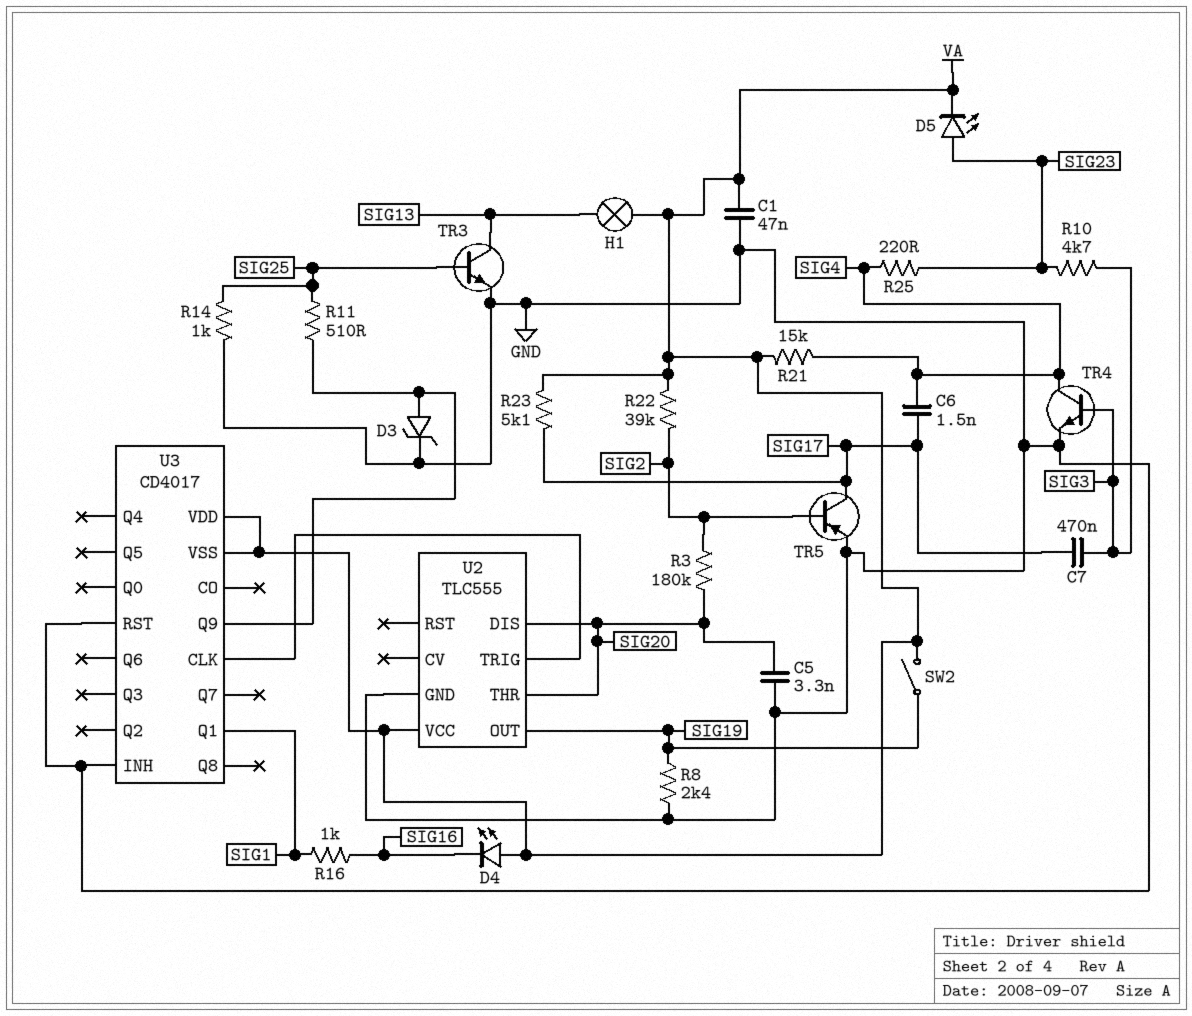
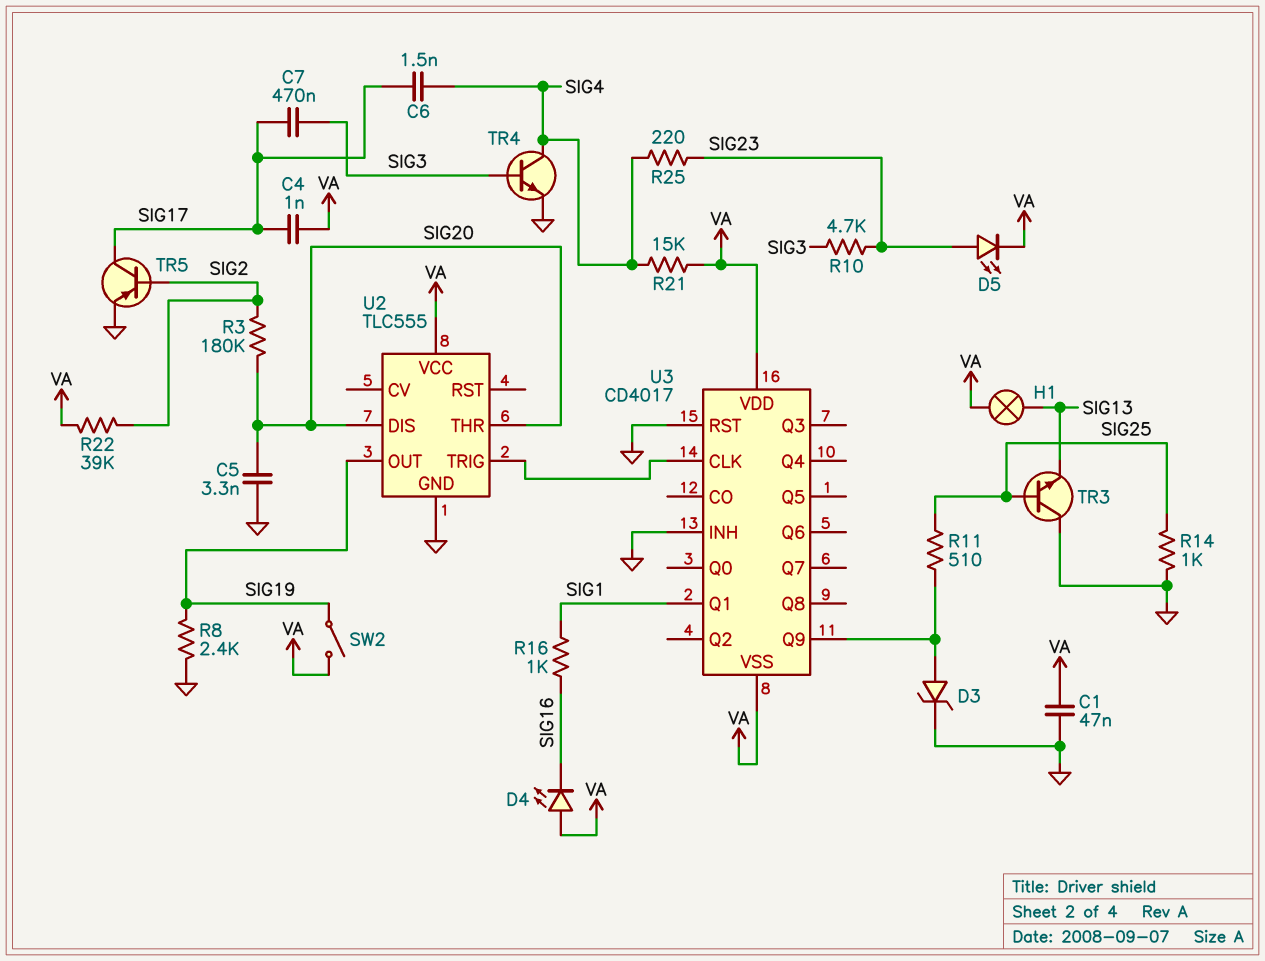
C4: none -> 1nF (SIG17, VA)
R23: 5.1k (SIG17, VA) -> none
TR3: NPN (B SIG25, C SIG13, E GND) -> NPN (B SIG25, C GND, E SIG13)

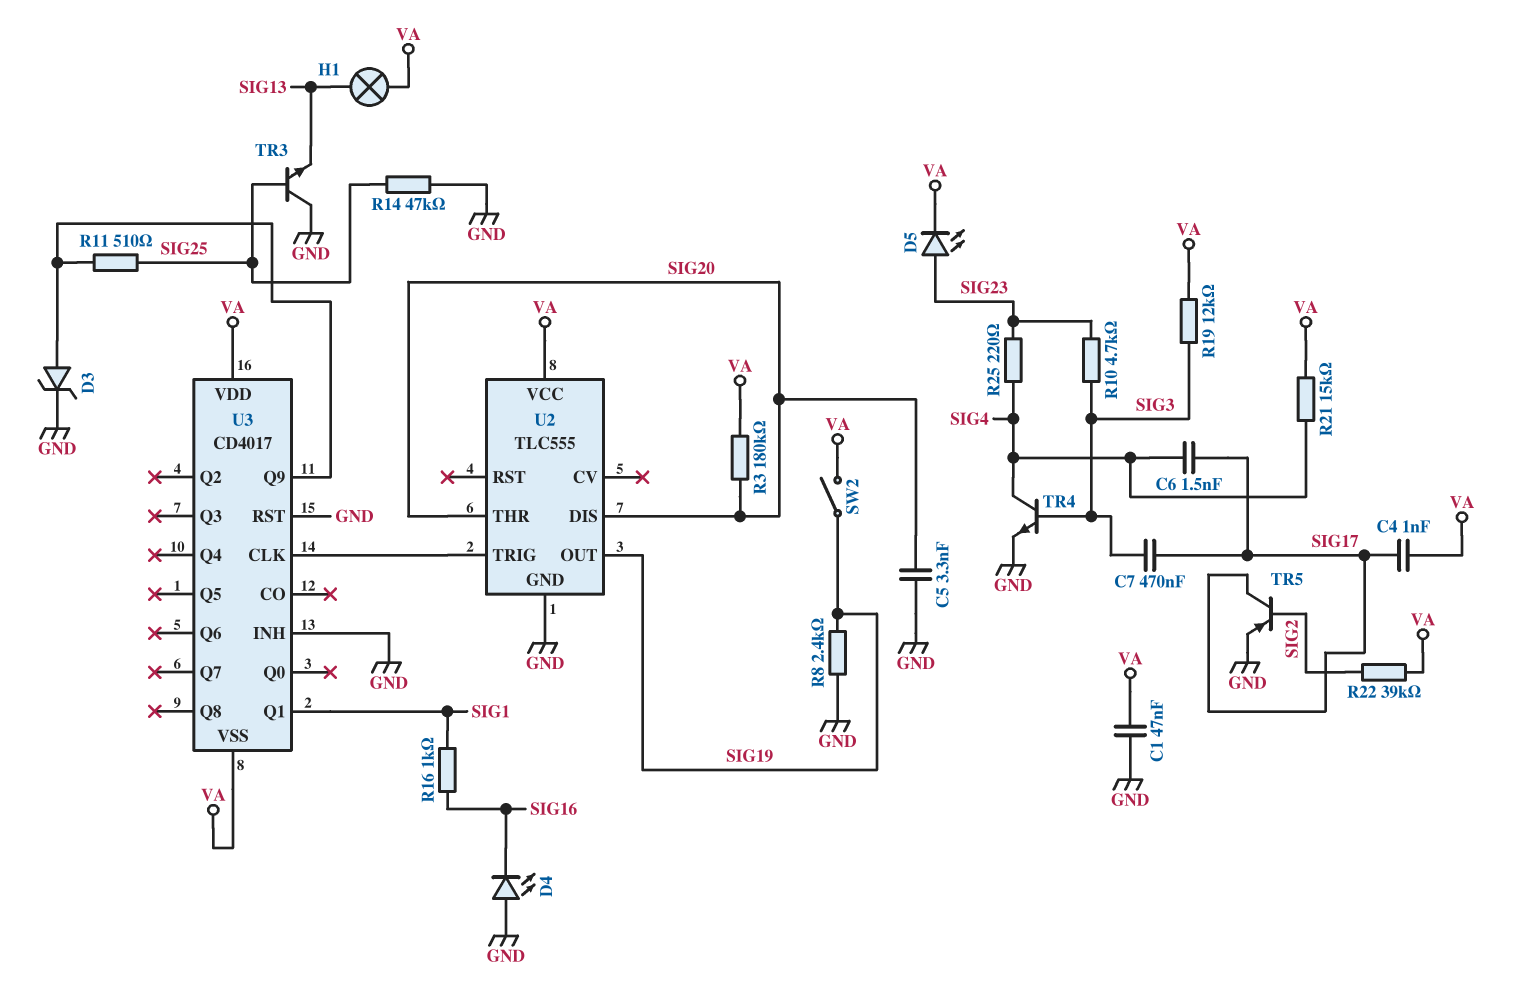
D4: LED (A VA, K SIG16) -> LED (A GND, K SIG16)
R3: 180k (SIG2, SIG20) -> 180k (SIG20, VA)
R14: 1k (GND, SIG25) -> 47k (GND, SIG25)
R19: none -> 12k (SIG3, VA)

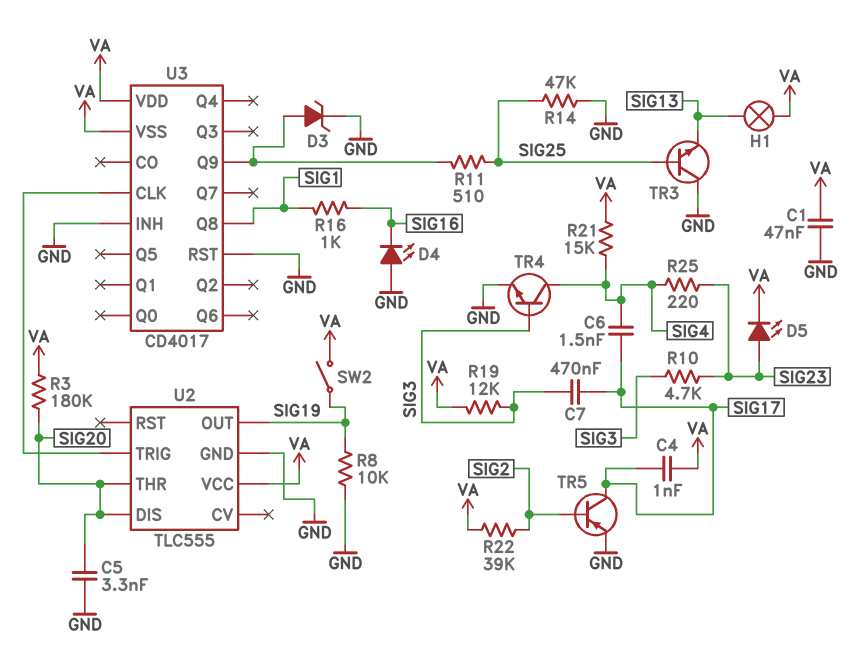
R8: 2.4k (GND, SIG19) -> 10k (GND, SIG19)
U3 pin Q1: SIG1 -> none
U3 pin Q8: none -> SIG1

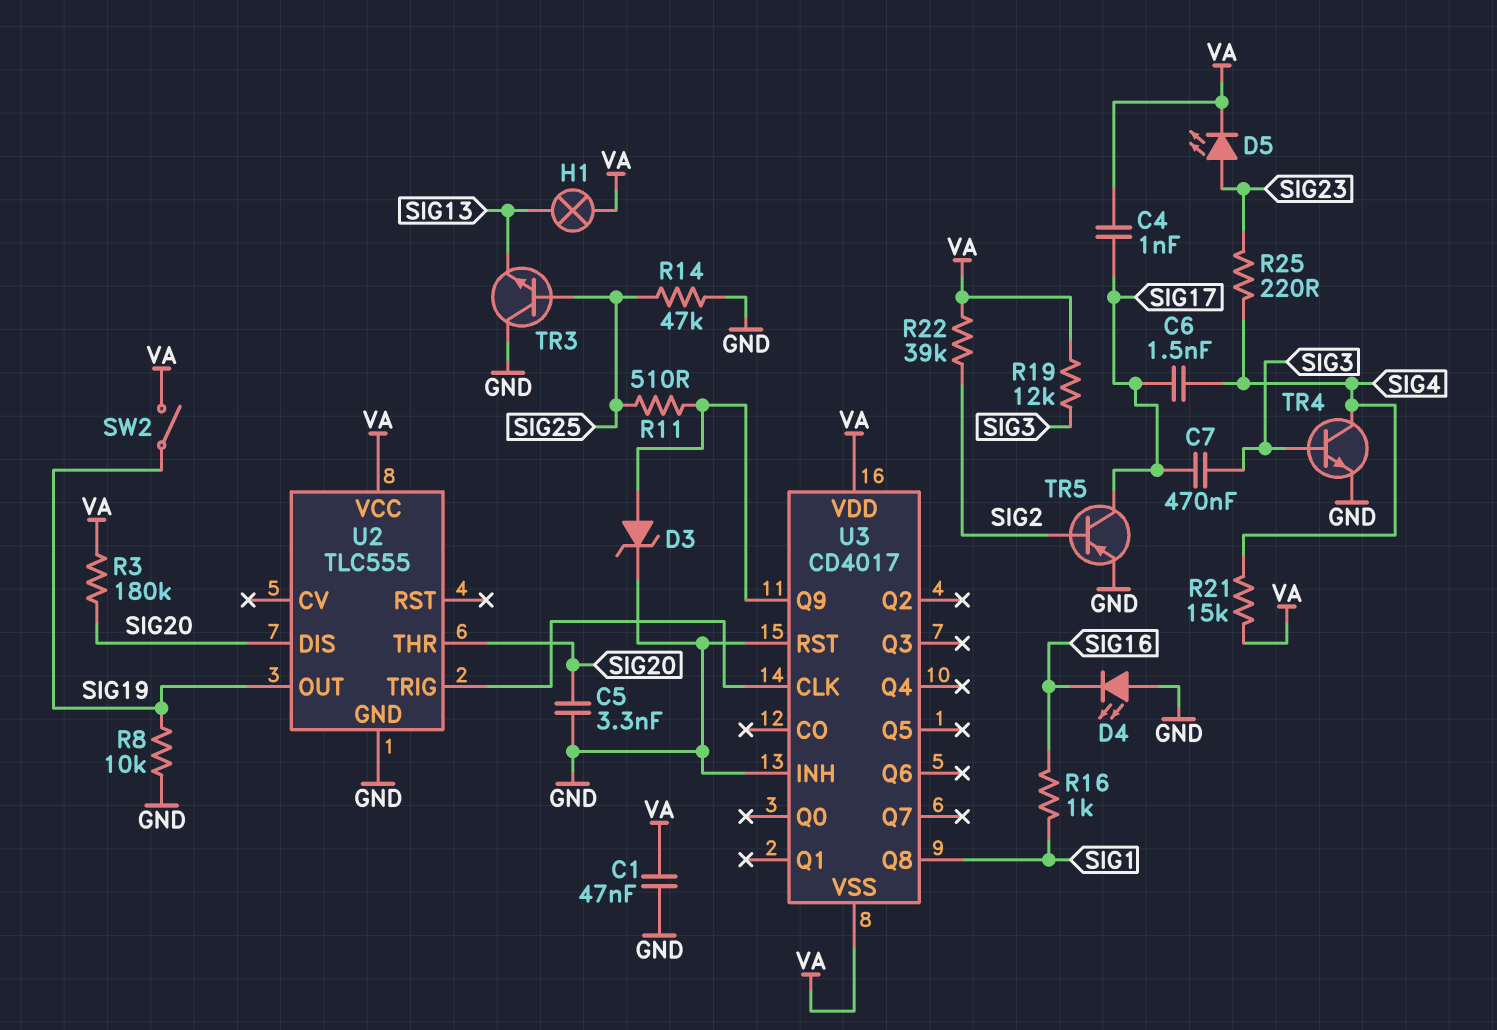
R10: 4.7k (SIG3, SIG23) -> none

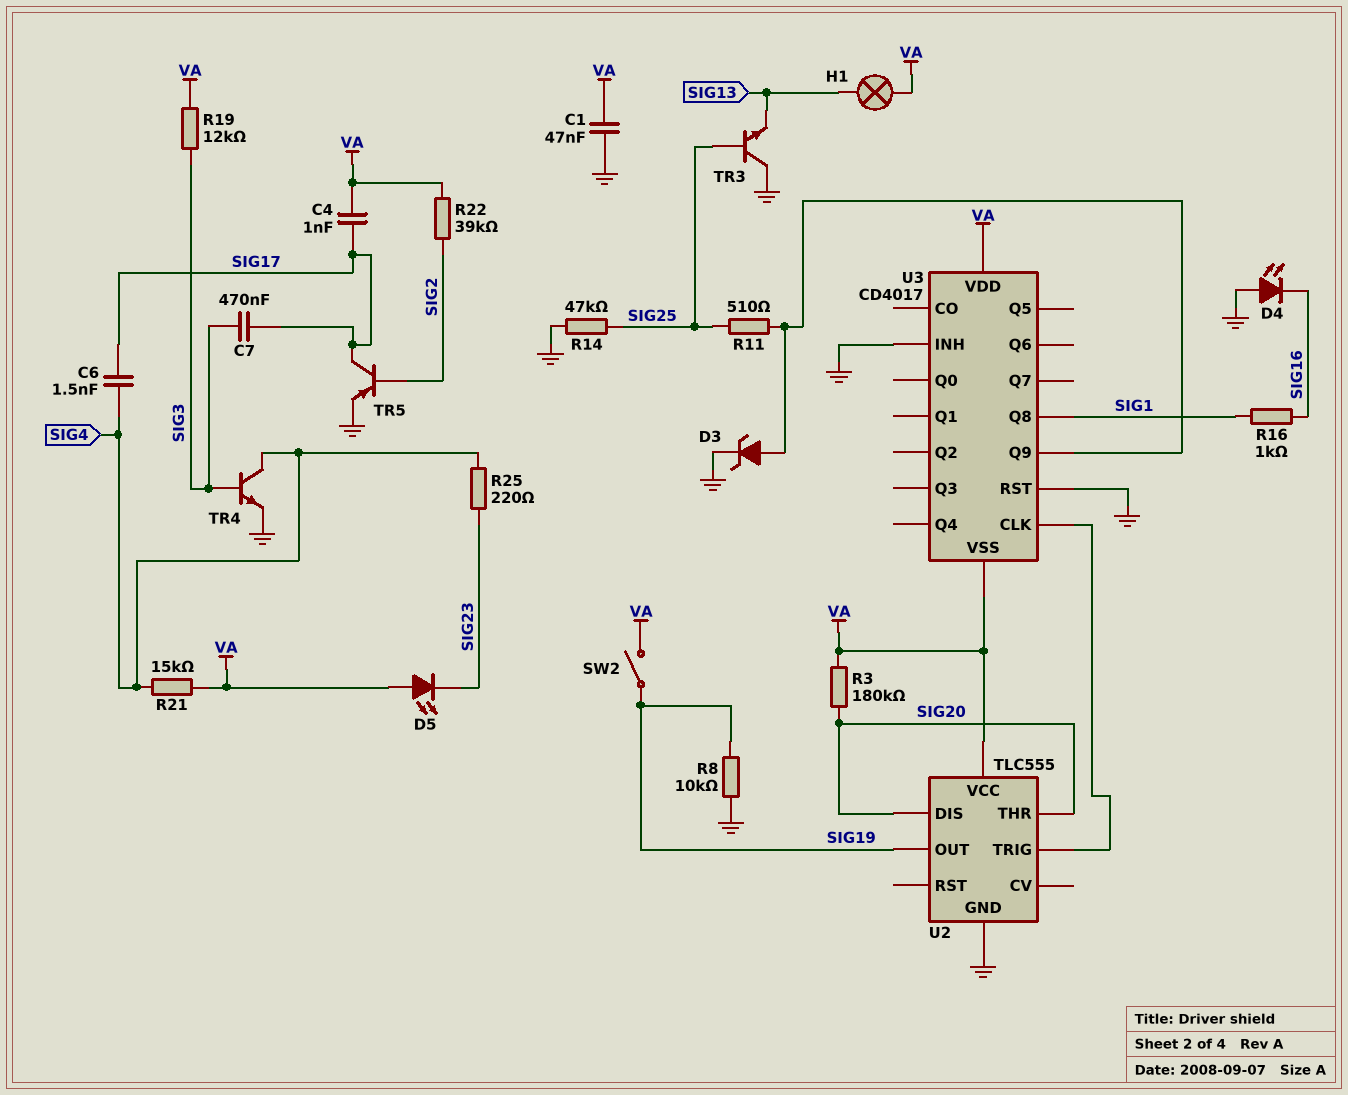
C5: 3.3nF (GND, SIG20) -> none
D5: LED (A SIG23, K VA) -> LED (A VA, K SIG23)

